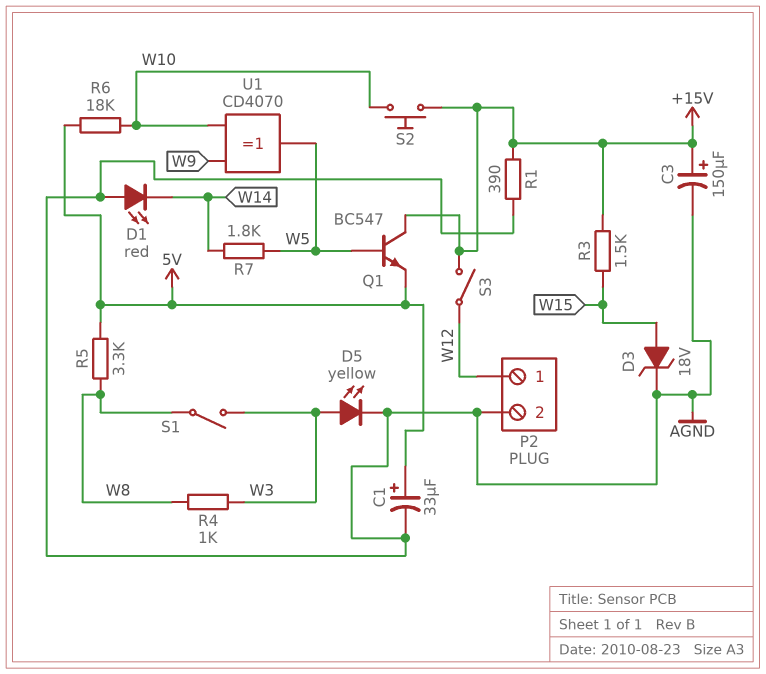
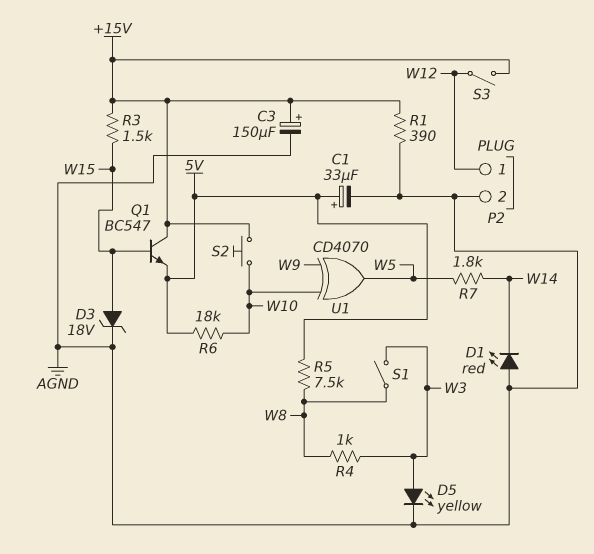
Q1: NPN BC547 (B W5, C +15V, E 5V) -> NPN BC547 (B W15, C +15V, E 5V)
R5: 3.3k (5V, W8) -> 7.5k (5V, W8)

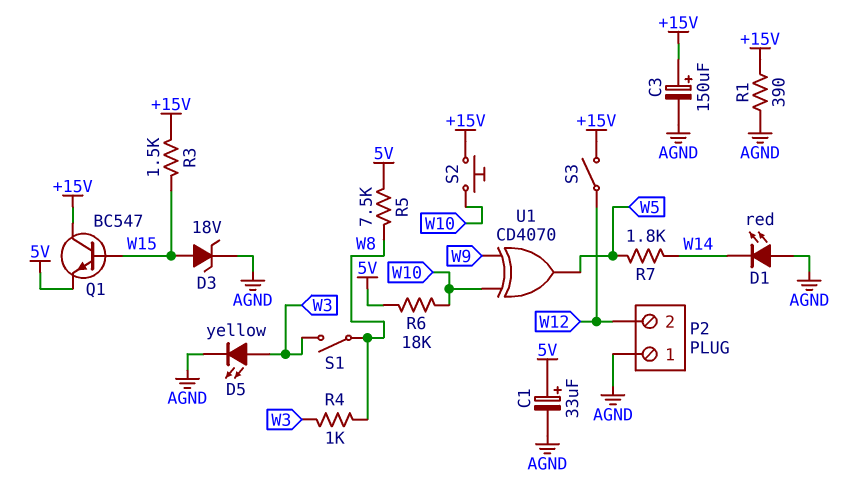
P2 pin 1: W12 -> AGND
P2 pin 2: AGND -> W12

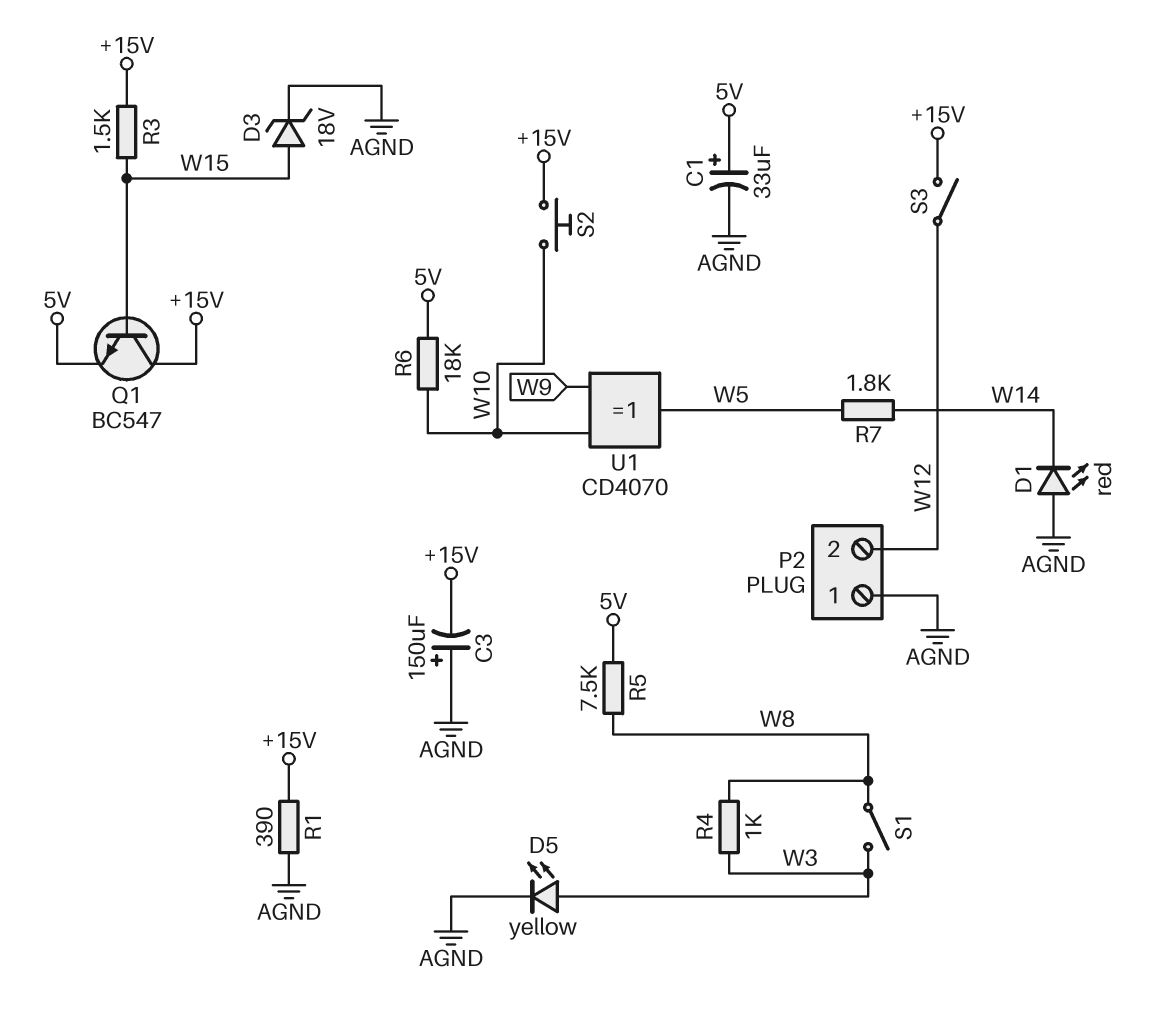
C3: 150uF (plus +15V, minus AGND) -> 150uF (plus AGND, minus +15V)

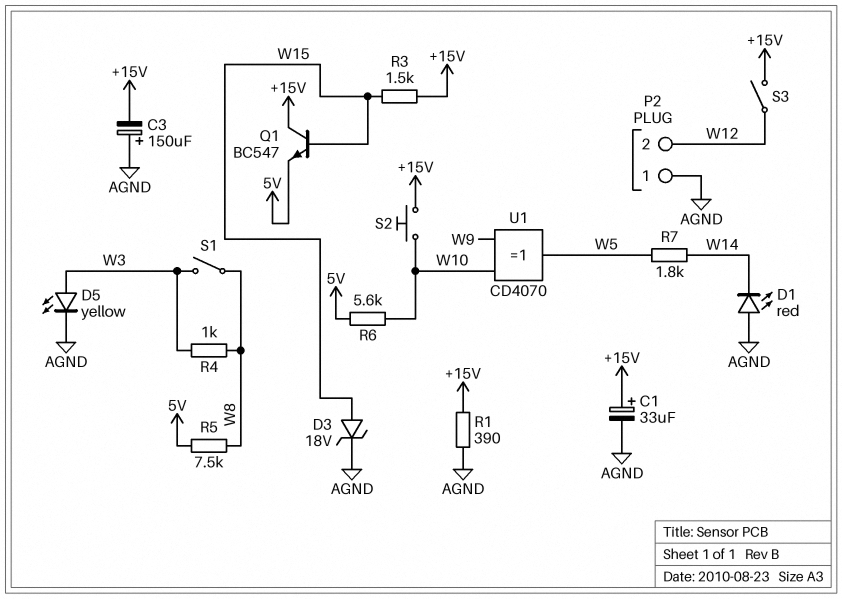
C1: 33uF (plus 5V, minus AGND) -> 33uF (plus +15V, minus AGND)
R6: 18k (5V, W10) -> 5.6k (5V, W10)

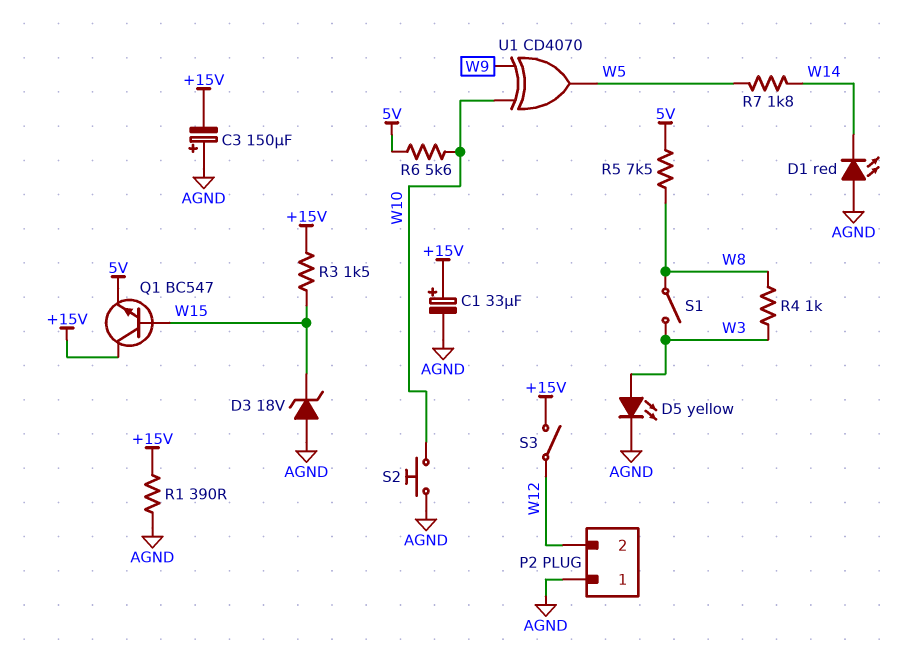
D3: zener 18V (A W15, K AGND) -> zener 18V (A AGND, K W15)
S2: button (+15V, W10) -> button (AGND, W10)

